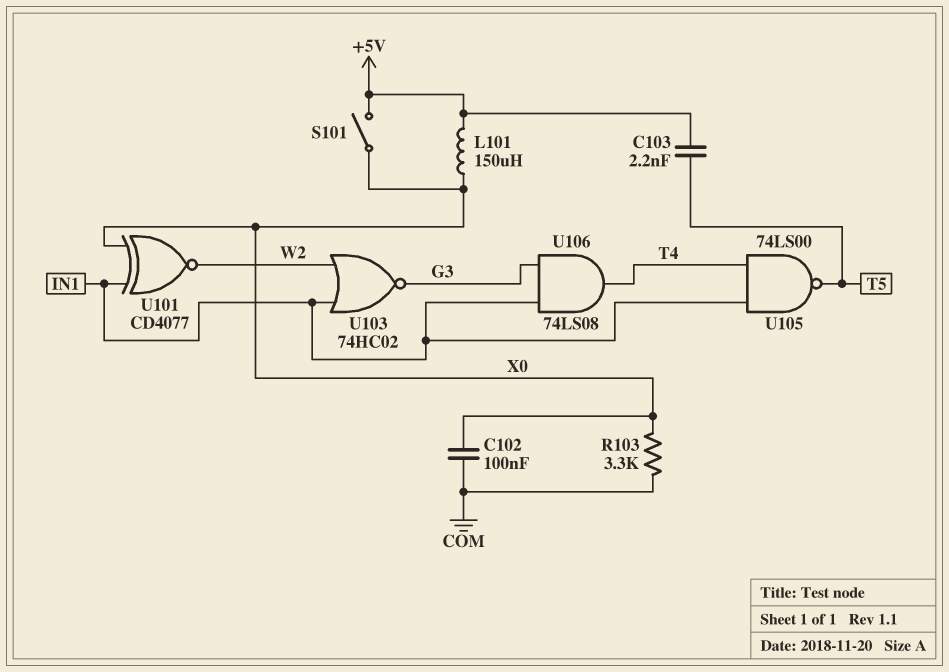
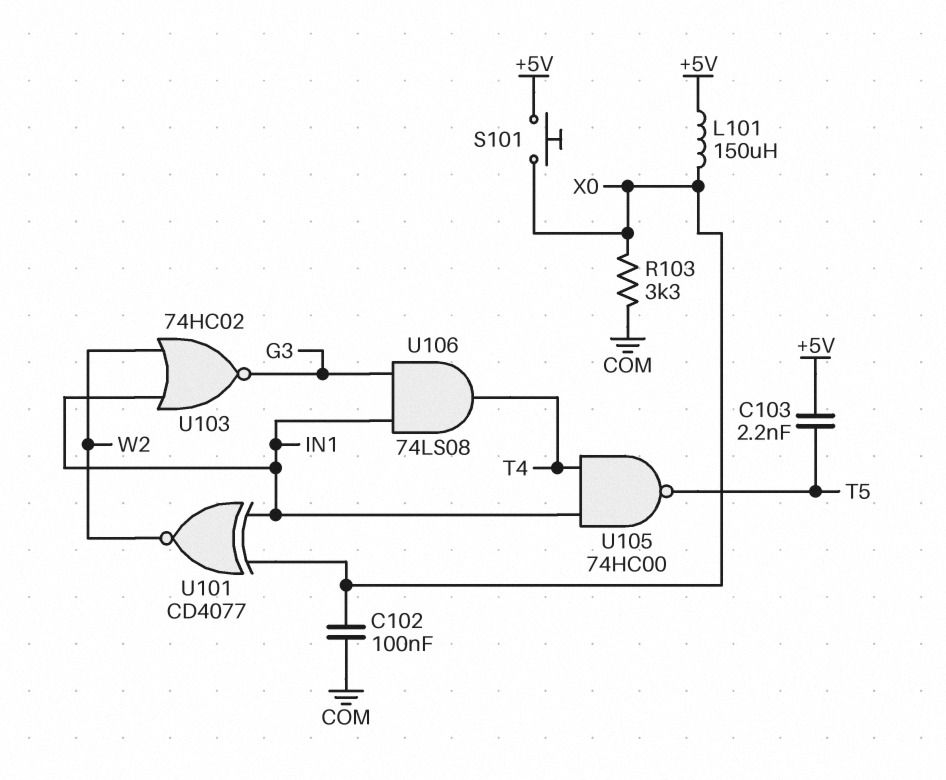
S101: switch (+5V, X0) -> button (+5V, X0)
U105: NAND 74LS00 (in IN1, in T4, out T5) -> NAND 74HC00 (in IN1, in T4, out T5)

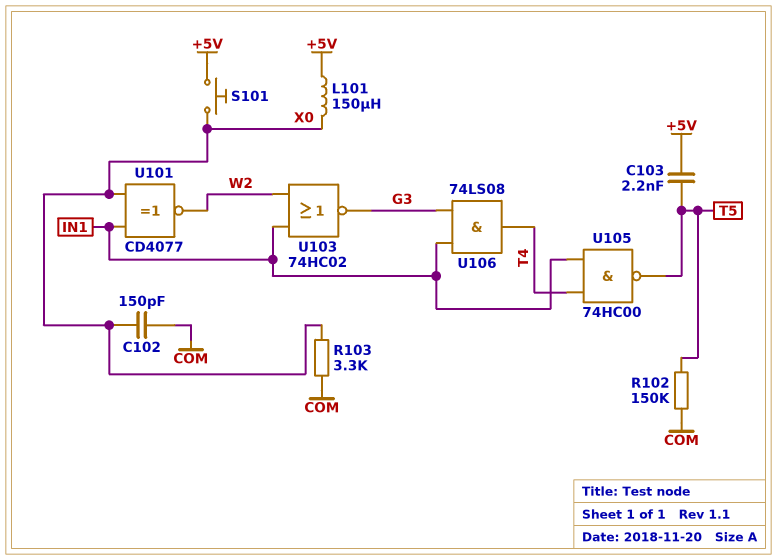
C102: 100nF (COM, X0) -> 150pF (COM, X0)
R102: none -> 150k (COM, T5)

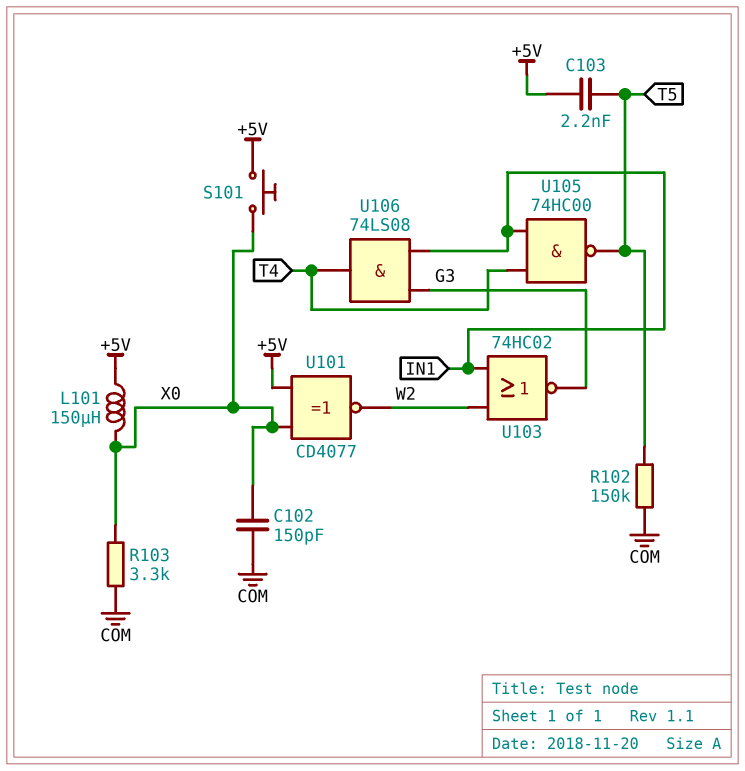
U101: XNOR CD4077 (in IN1, in X0, out W2) -> XNOR CD4077 (in +5V, in X0, out W2)

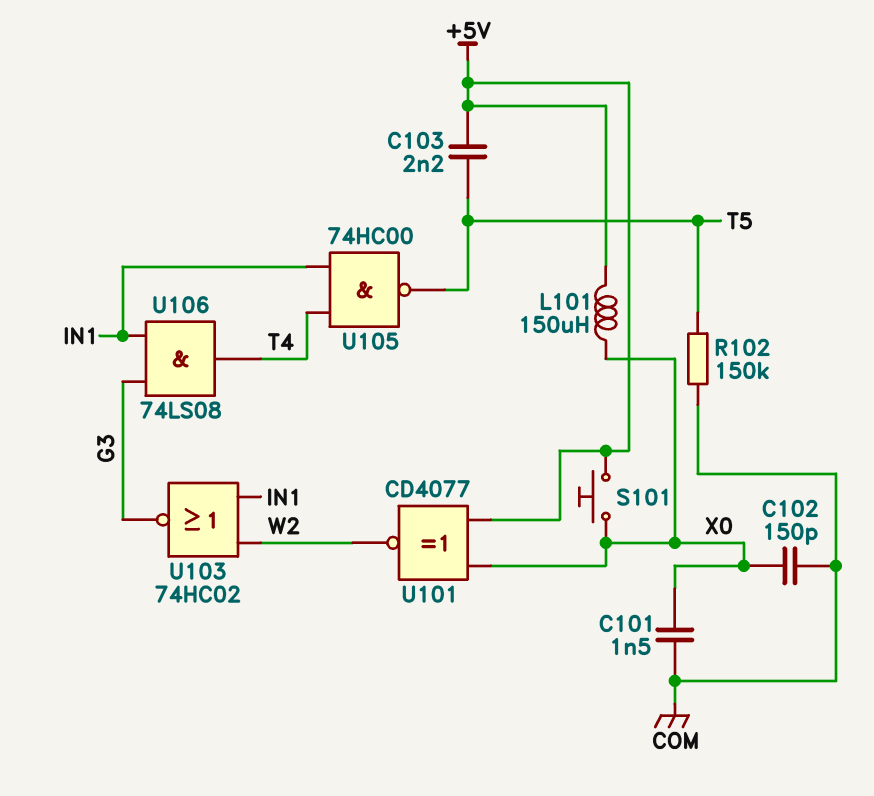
C101: none -> 1.5nF (COM, X0)
R103: 3.3k (COM, X0) -> none

